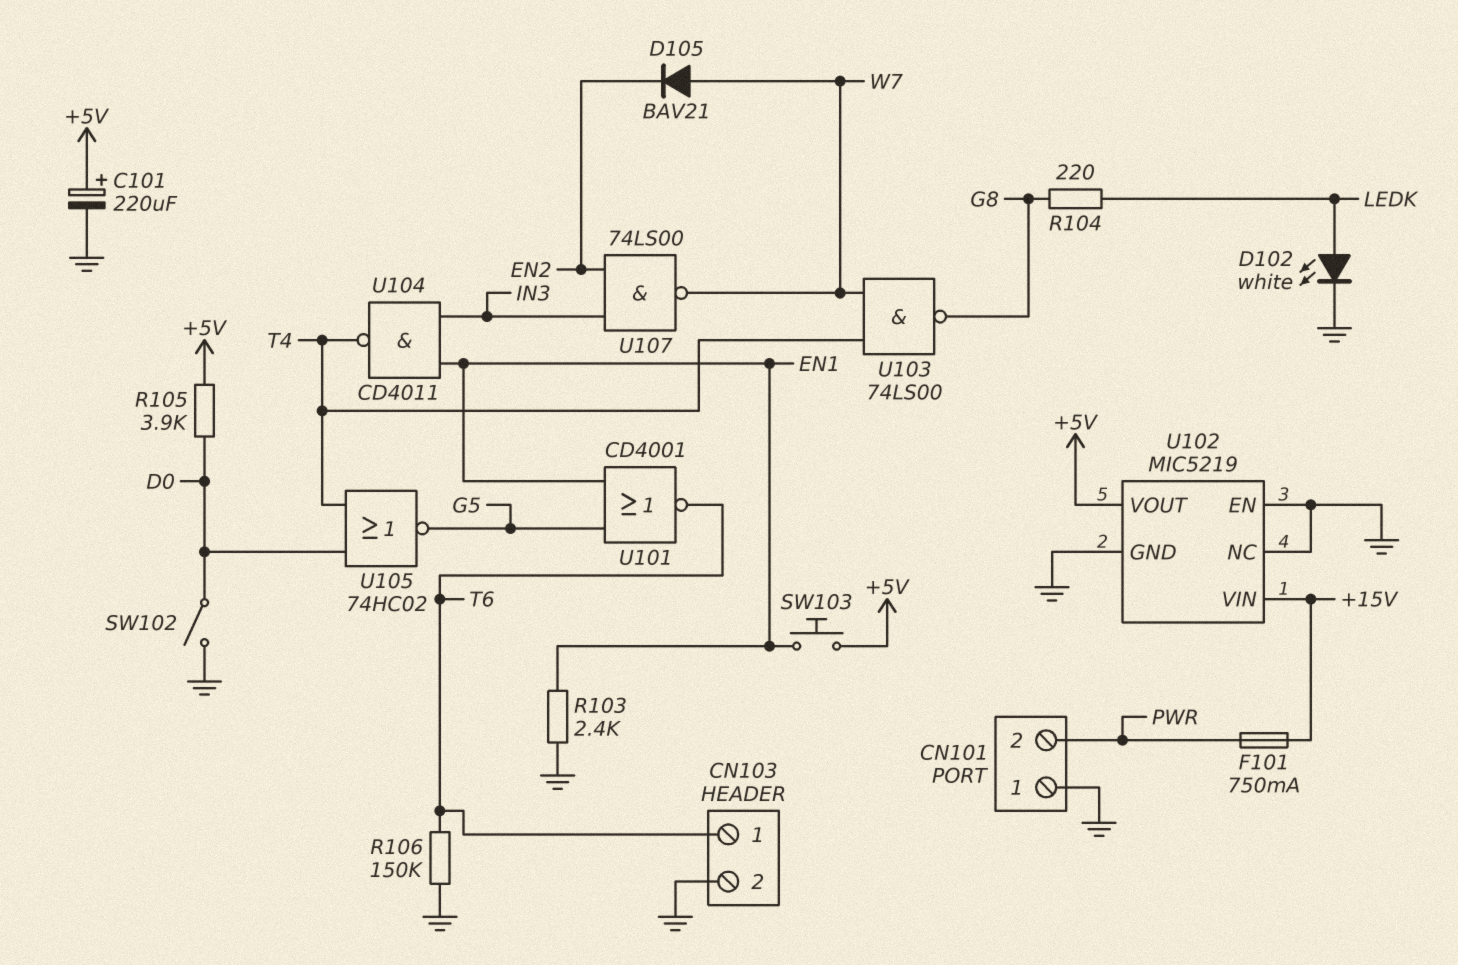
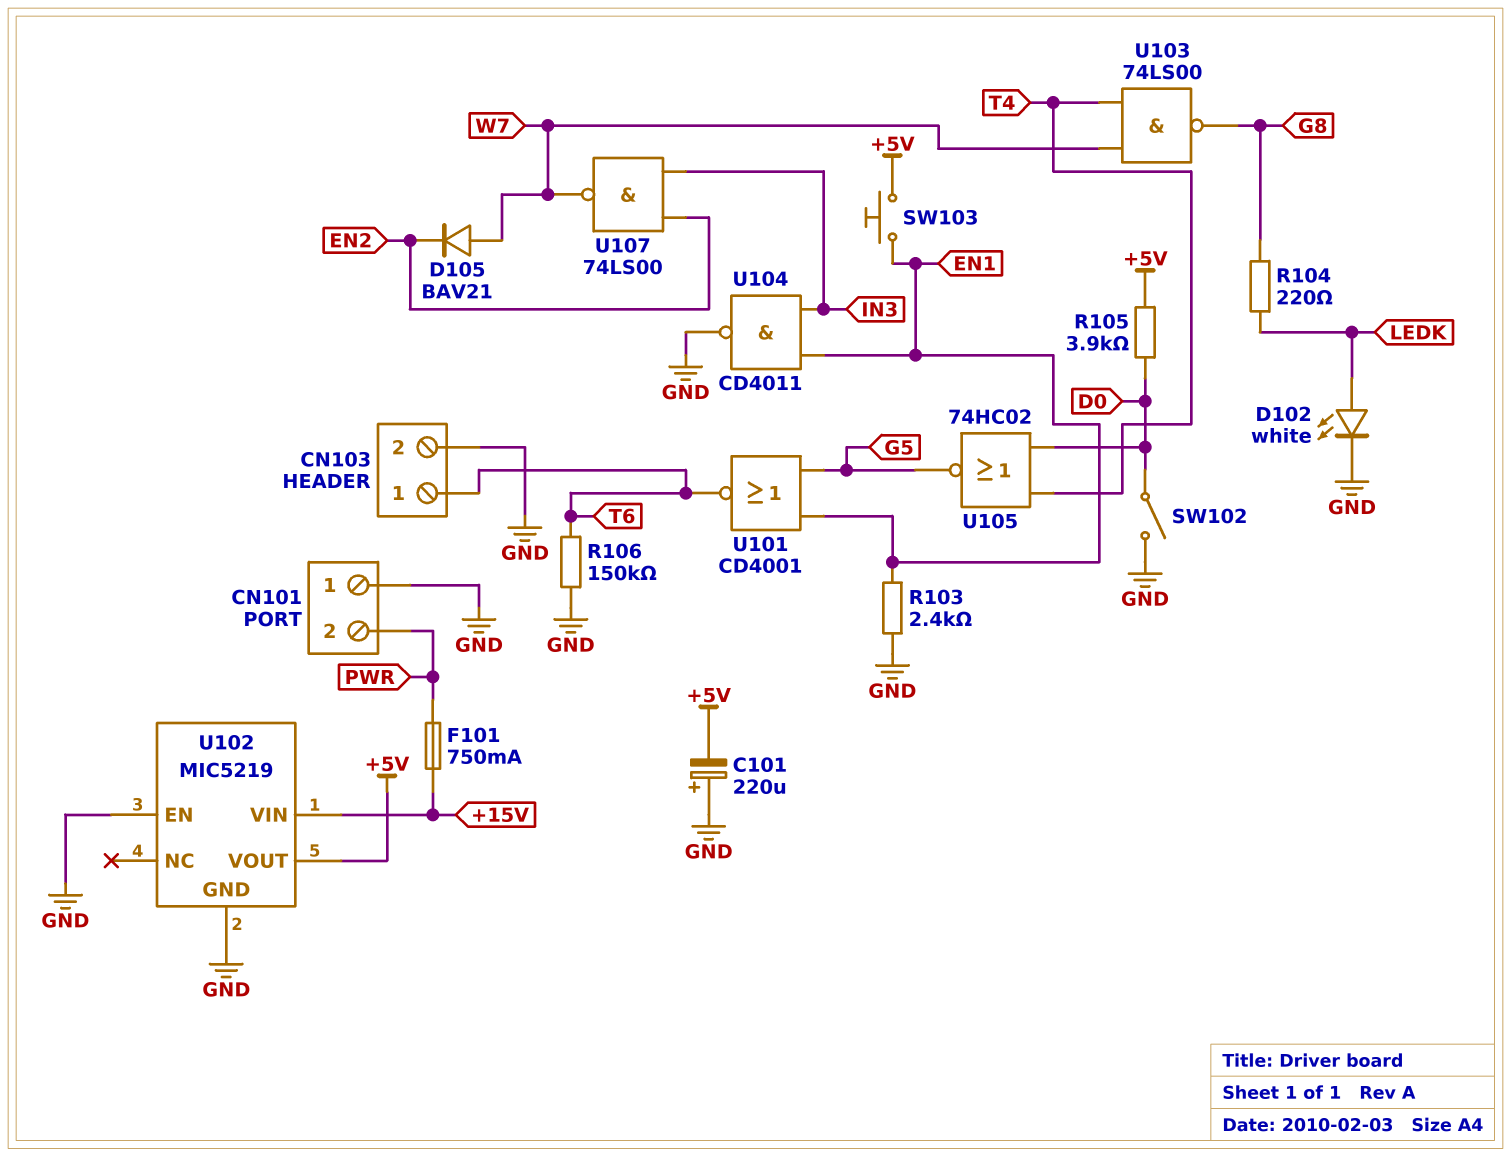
C101: 220uF (plus +5V, minus GND) -> 220uF (plus GND, minus +5V)
U102 pin NC: GND -> none
U104: NAND CD4011 (in EN1, in IN3, out T4) -> NAND CD4011 (in EN1, in IN3, out GND)

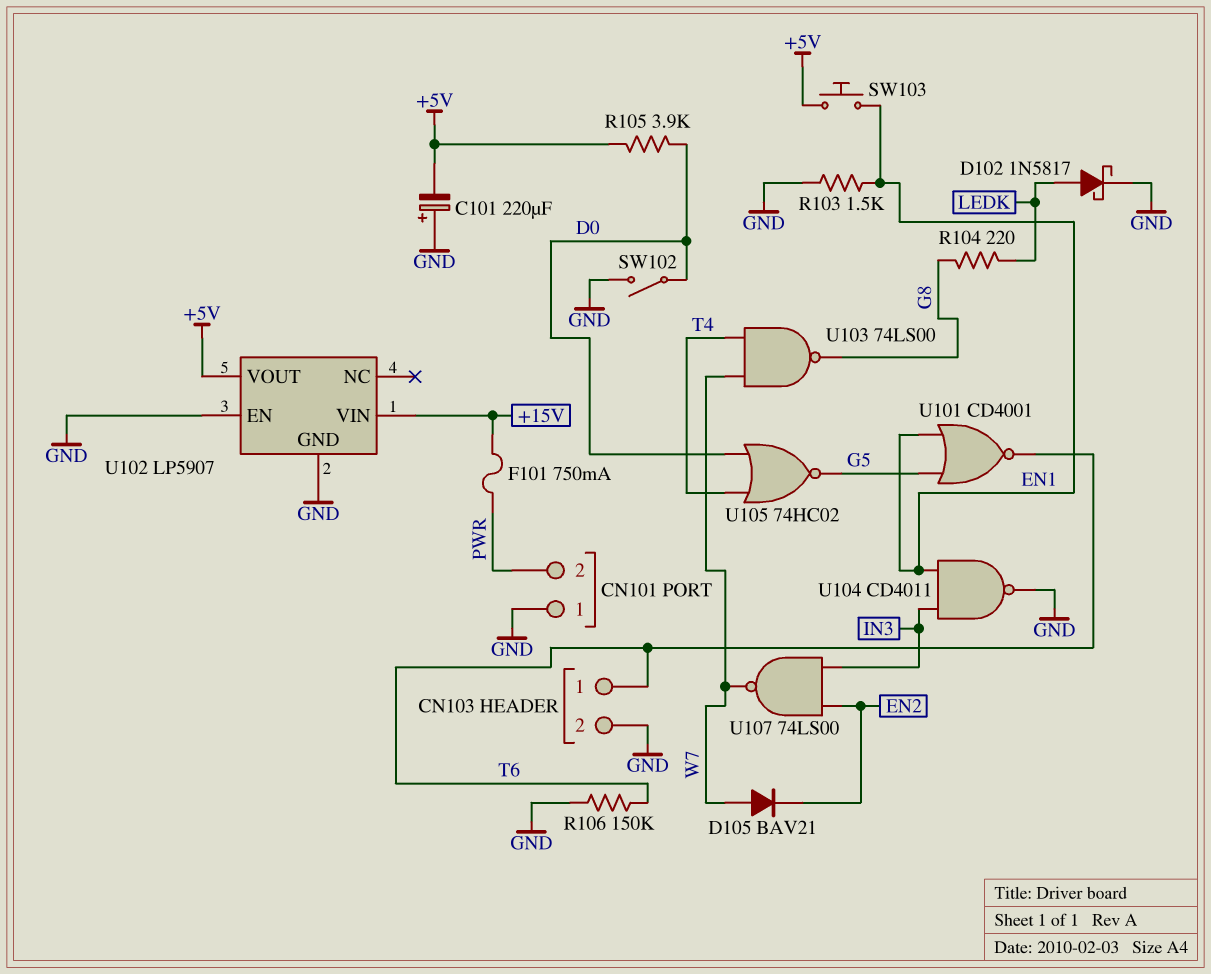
D102: LED white (A LEDK, K GND) -> schottky 1N5817 (A LEDK, K GND)
R103: 2.4k (EN1, GND) -> 1.5k (EN1, GND)
U102: MIC5219 -> LP5907

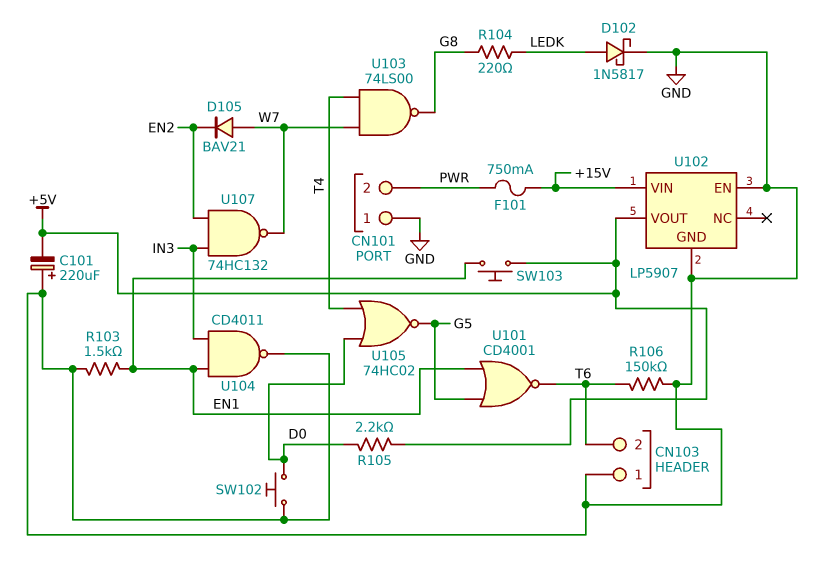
CN103 pin 1: T6 -> GND
CN103 pin 2: GND -> T6
R105: 3.9k (+5V, D0) -> 2.2k (+5V, D0)
SW102: switch (D0, GND) -> button (D0, GND)
U107: NAND 74LS00 (in EN2, in IN3, out W7) -> NAND 74HC132 (in EN2, in IN3, out W7)

